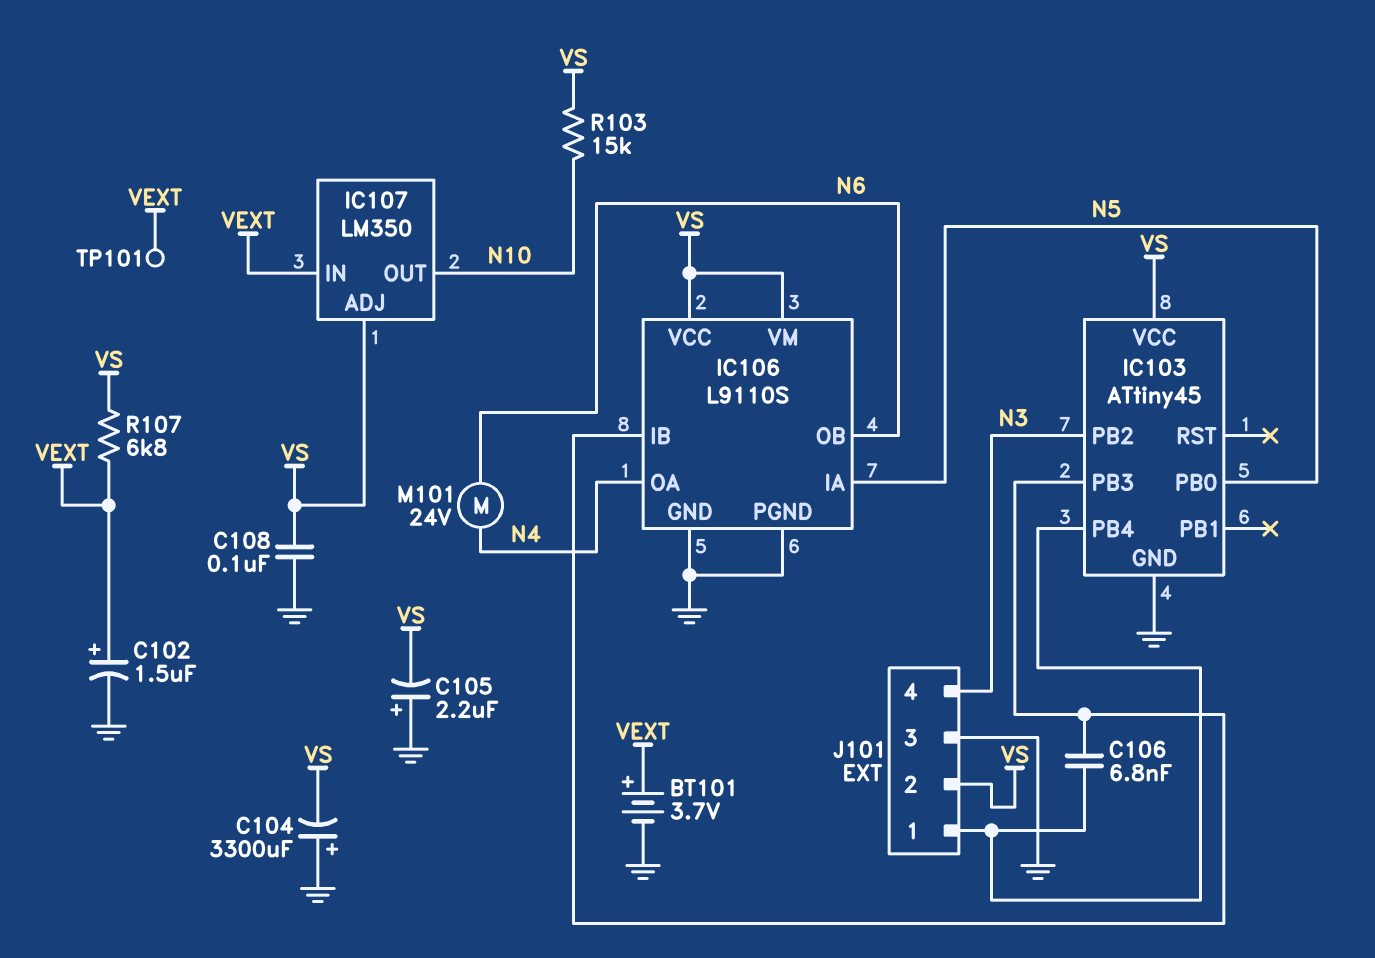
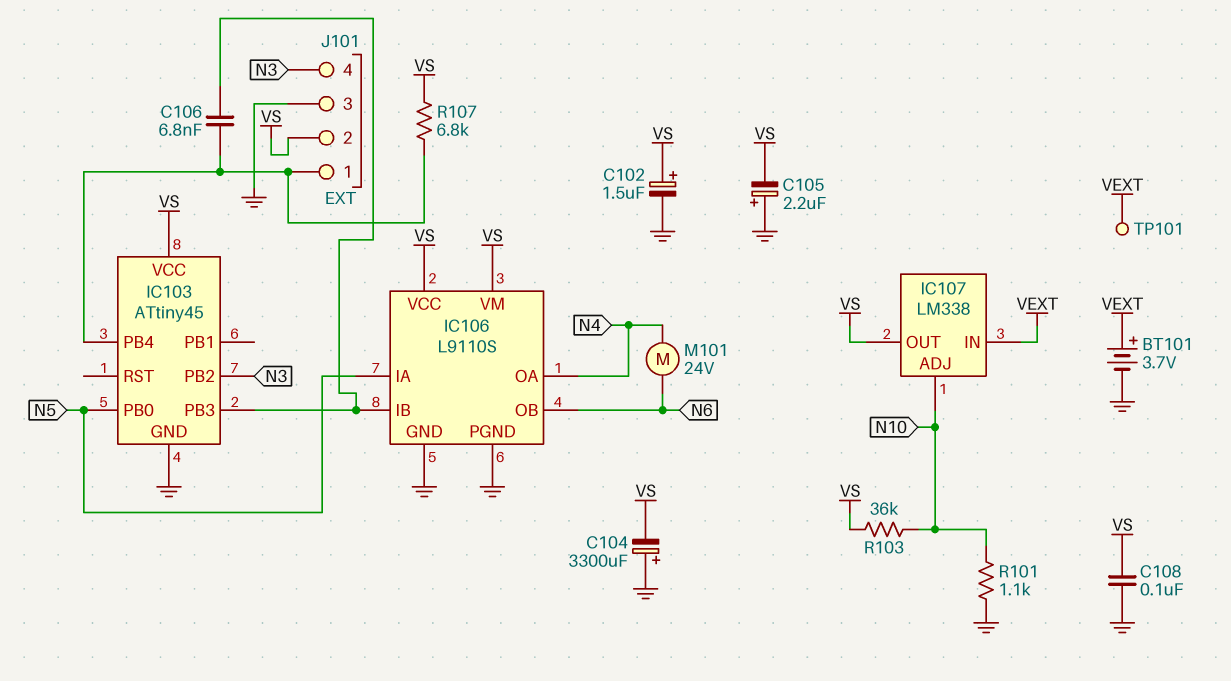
C102: 1.5uF (plus VEXT, minus GND) -> 1.5uF (plus VS, minus GND)
IC107: LM350 -> LM338
IC107 pin ADJ: VS -> N10
IC107 pin OUT: N10 -> VS
R101: none -> 1.1k (GND, N10)
R103: 15k (N10, VS) -> 36k (N10, VS)
R107: 6.8k (VEXT, VS) -> 6.8k (IC103/PB4, VS)

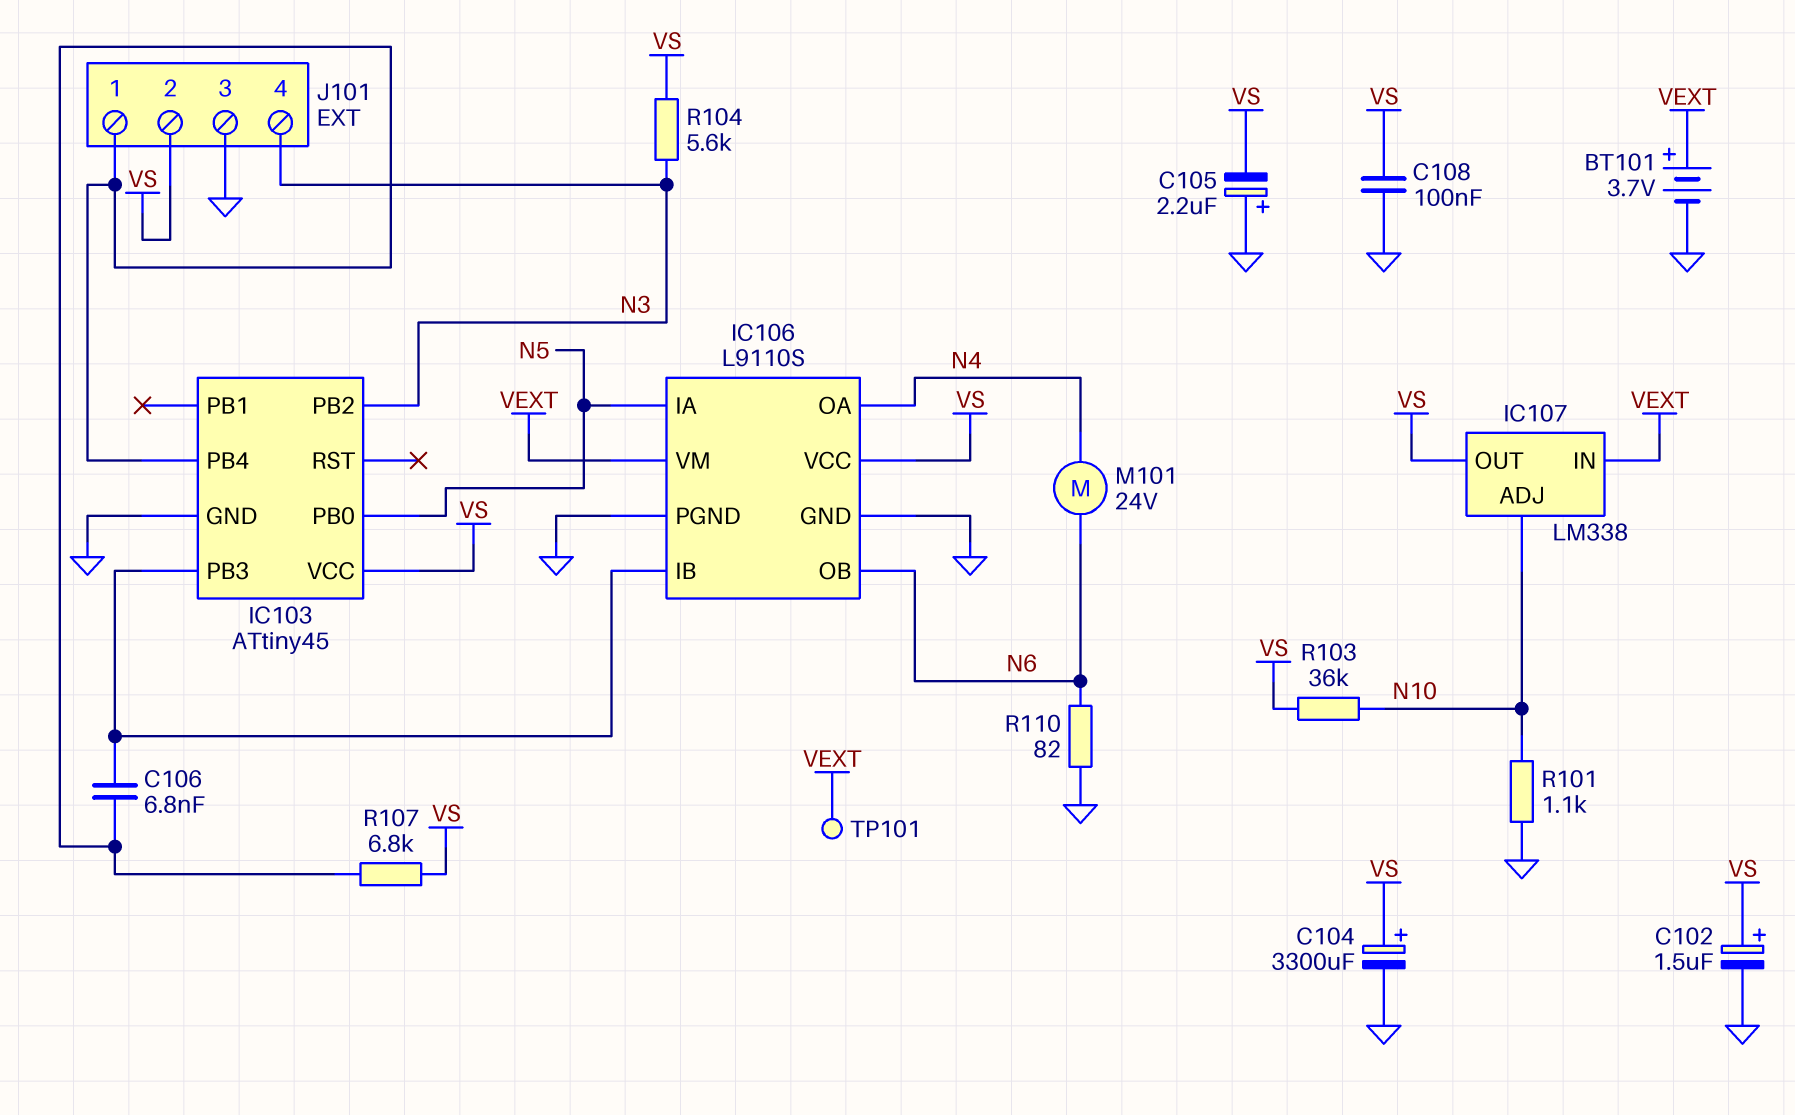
C104: 3300uF (plus GND, minus VS) -> 3300uF (plus VS, minus GND)
IC106 pin VM: VS -> VEXT
R104: none -> 5.6k (N3, VS)
R110: none -> 82 (GND, N6)

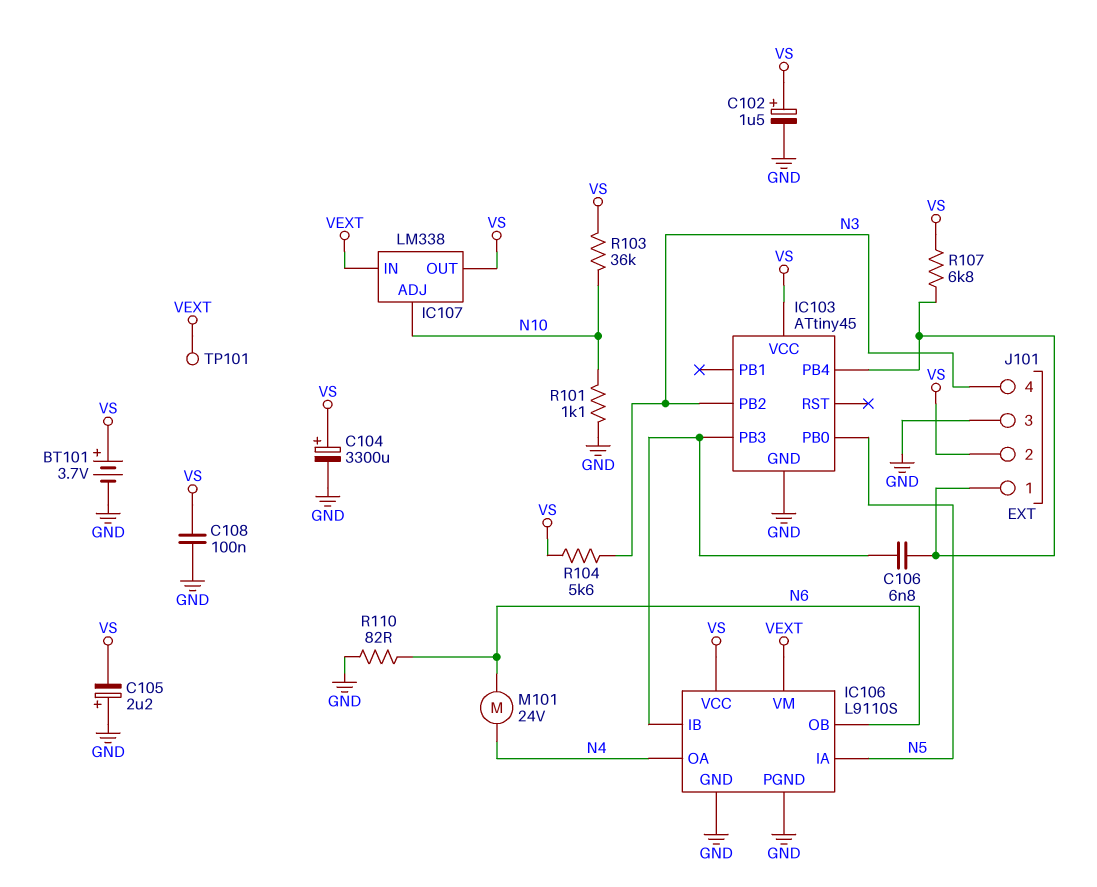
BT101: 3.7V (plus VEXT, minus GND) -> 3.7V (plus VS, minus GND)

